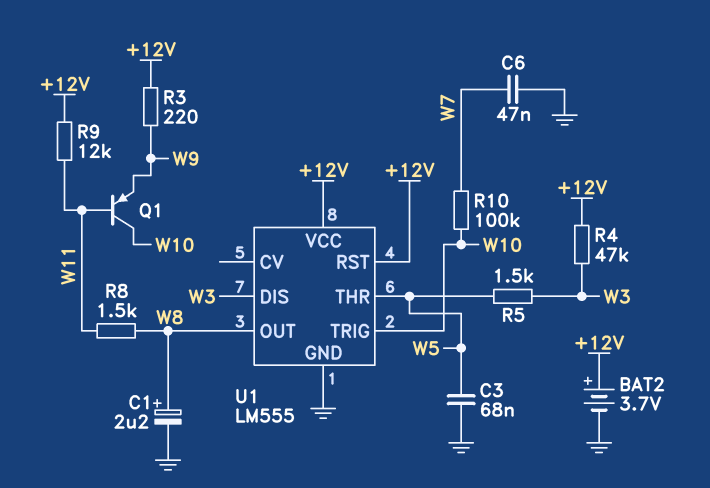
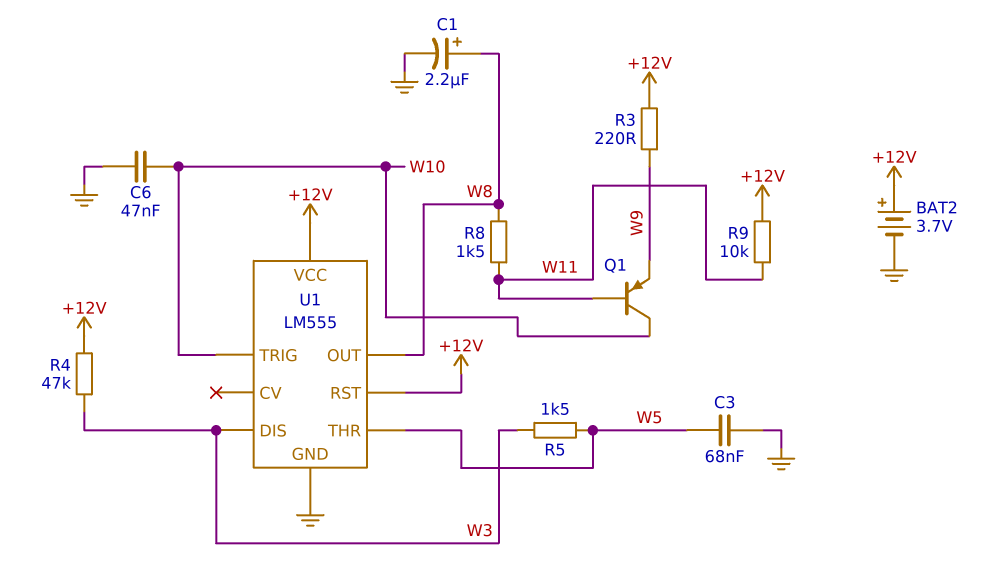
C6: 47nF (GND, W7) -> 47nF (GND, W10)
R9: 12k (+12V, W11) -> 10k (+12V, W11)
R10: 100k (W7, W10) -> none

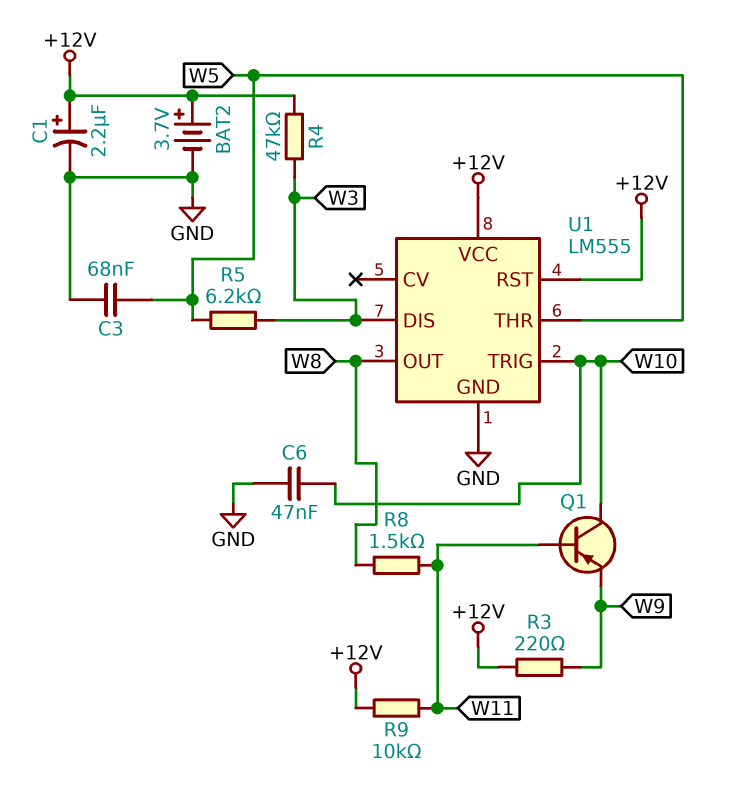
C1: 2.2uF (plus W8, minus GND) -> 2.2uF (plus +12V, minus GND)
R5: 1.5k (W3, W5) -> 6.2k (W3, W5)

